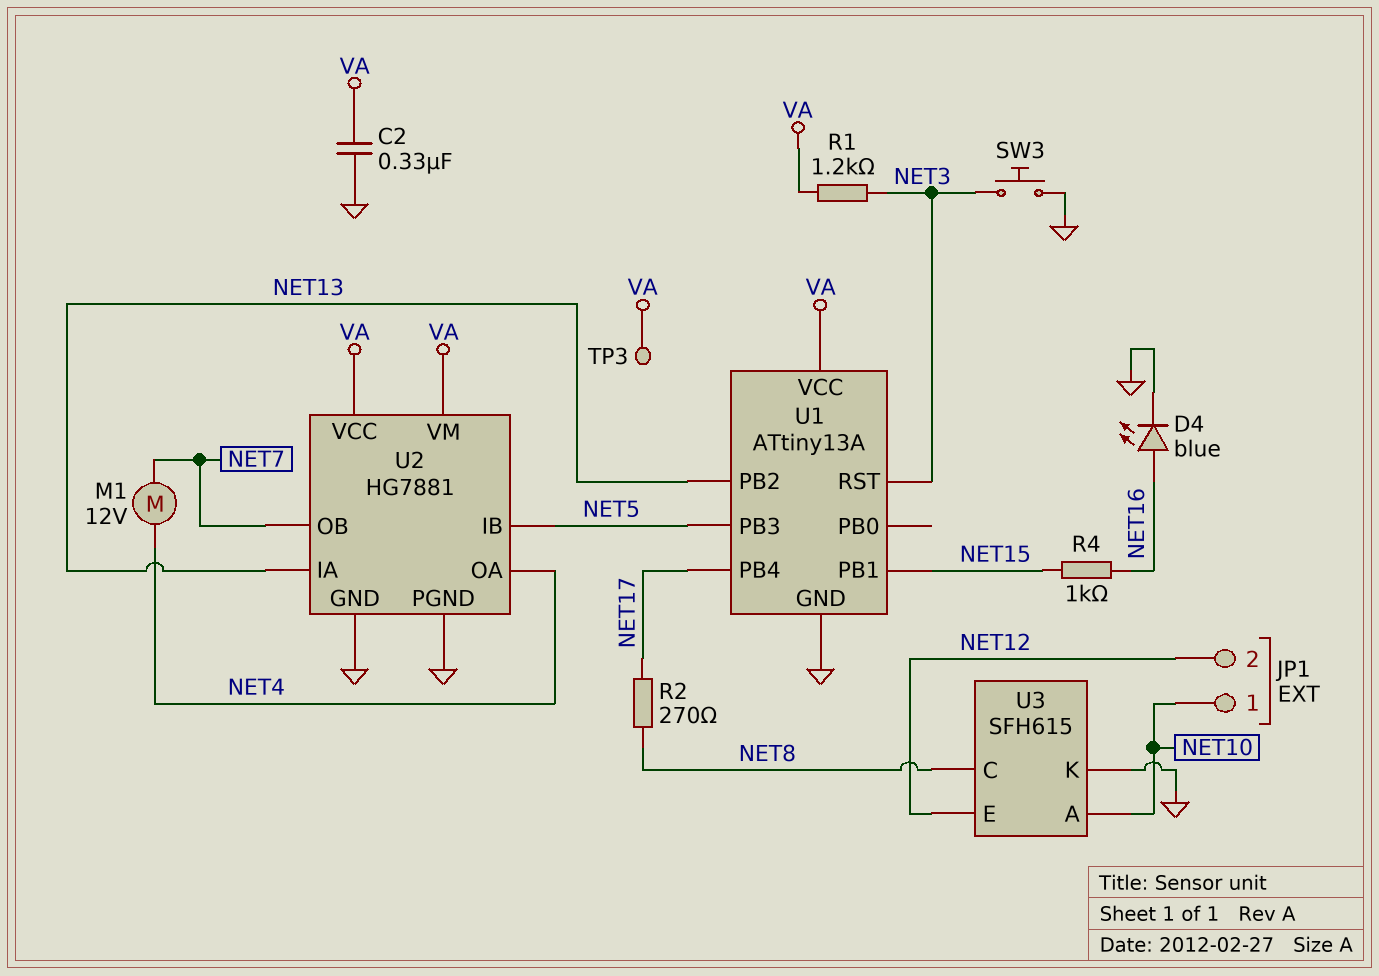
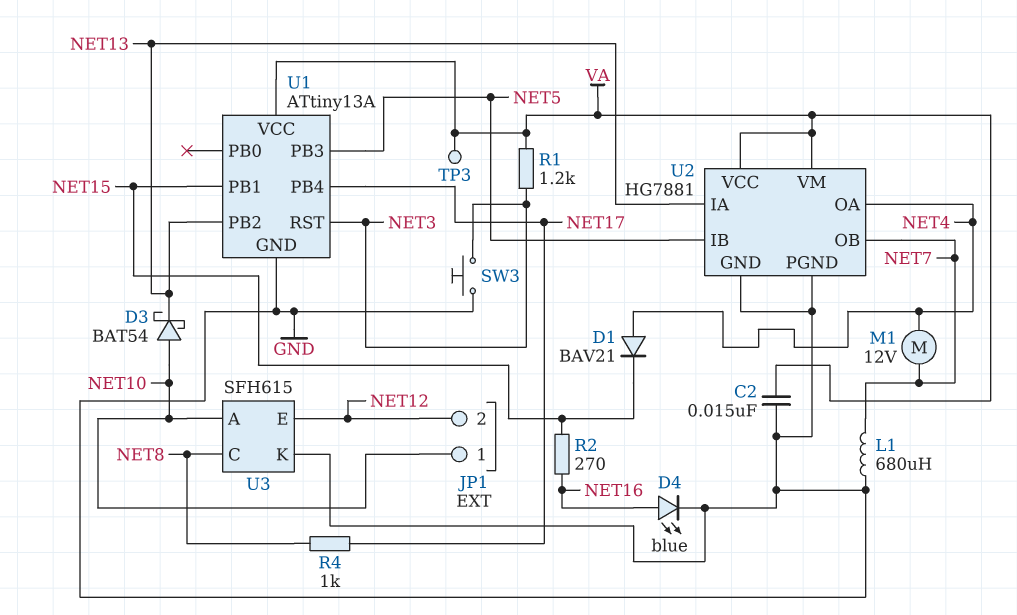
C2: 330nF (GND, VA) -> 15nF (GND, VA)
D1: none -> diode BAV21 (A NET4, K NET15)
D3: none -> schottky BAT54 (A NET10, K NET13)
L1: none -> 680uH (GND, NET7)
R2: 270 (NET8, NET17) -> 270 (NET15, NET16)
R4: 1k (NET15, NET16) -> 1k (NET8, NET17)

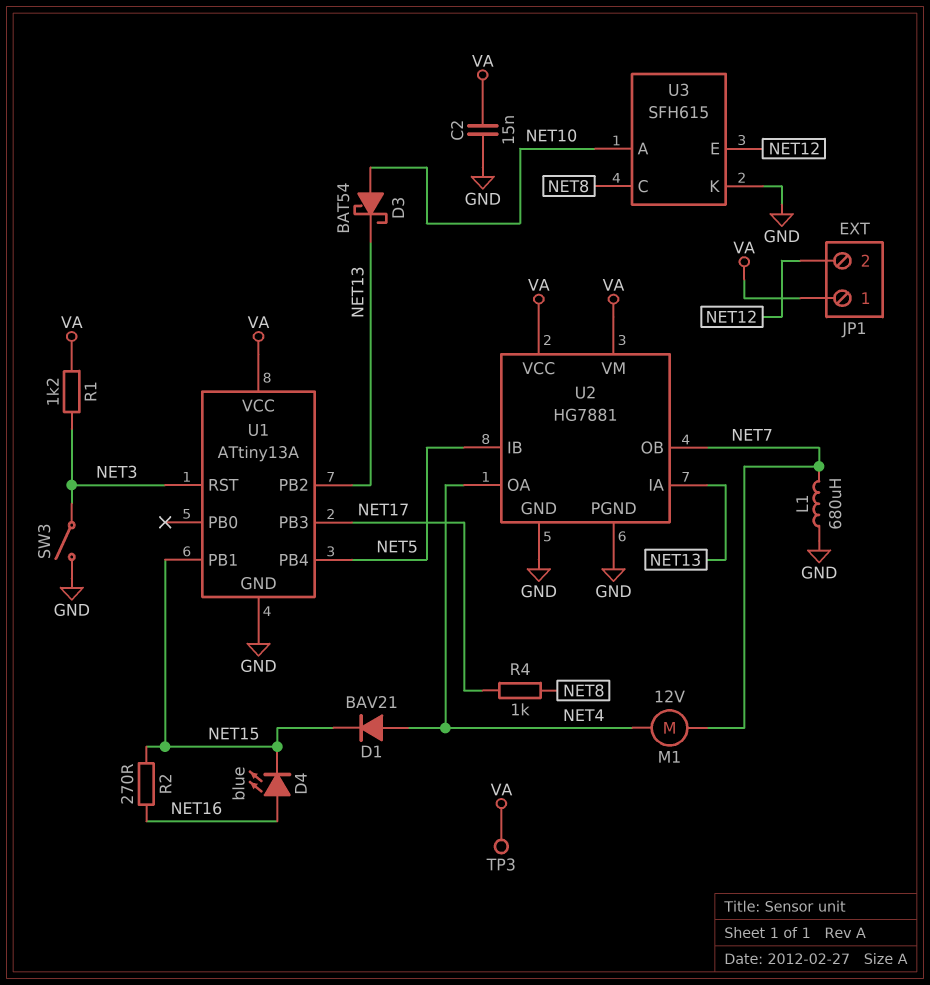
D4: LED blue (A NET16, K GND) -> LED blue (A NET16, K NET15)
JP1 pin 1: NET10 -> VA
SW3: button (GND, NET3) -> switch (GND, NET3)
U1 pin PB3: NET5 -> NET17
U1 pin PB4: NET17 -> NET5

